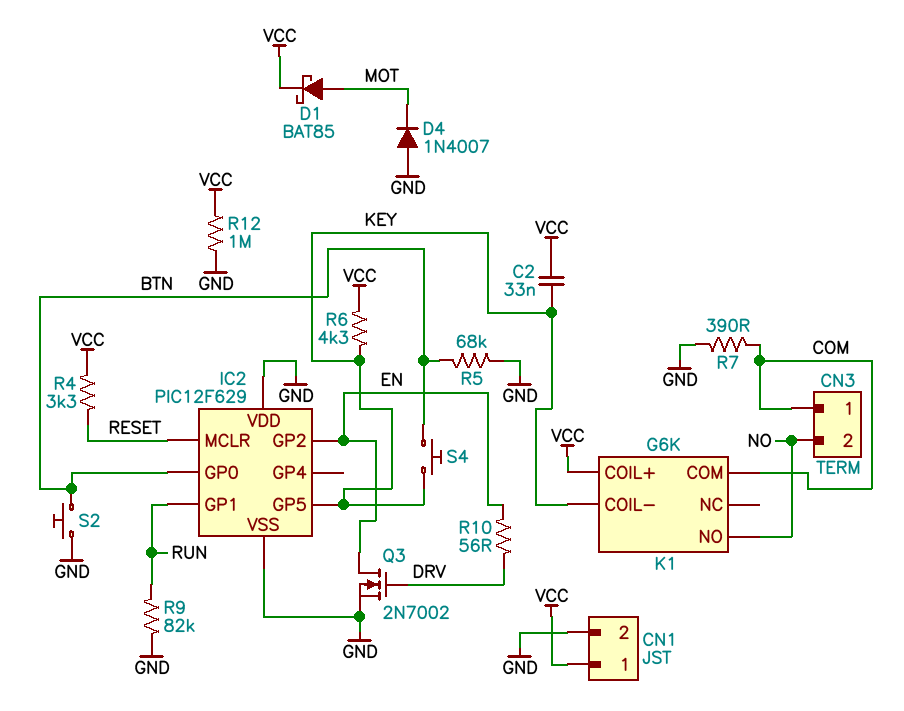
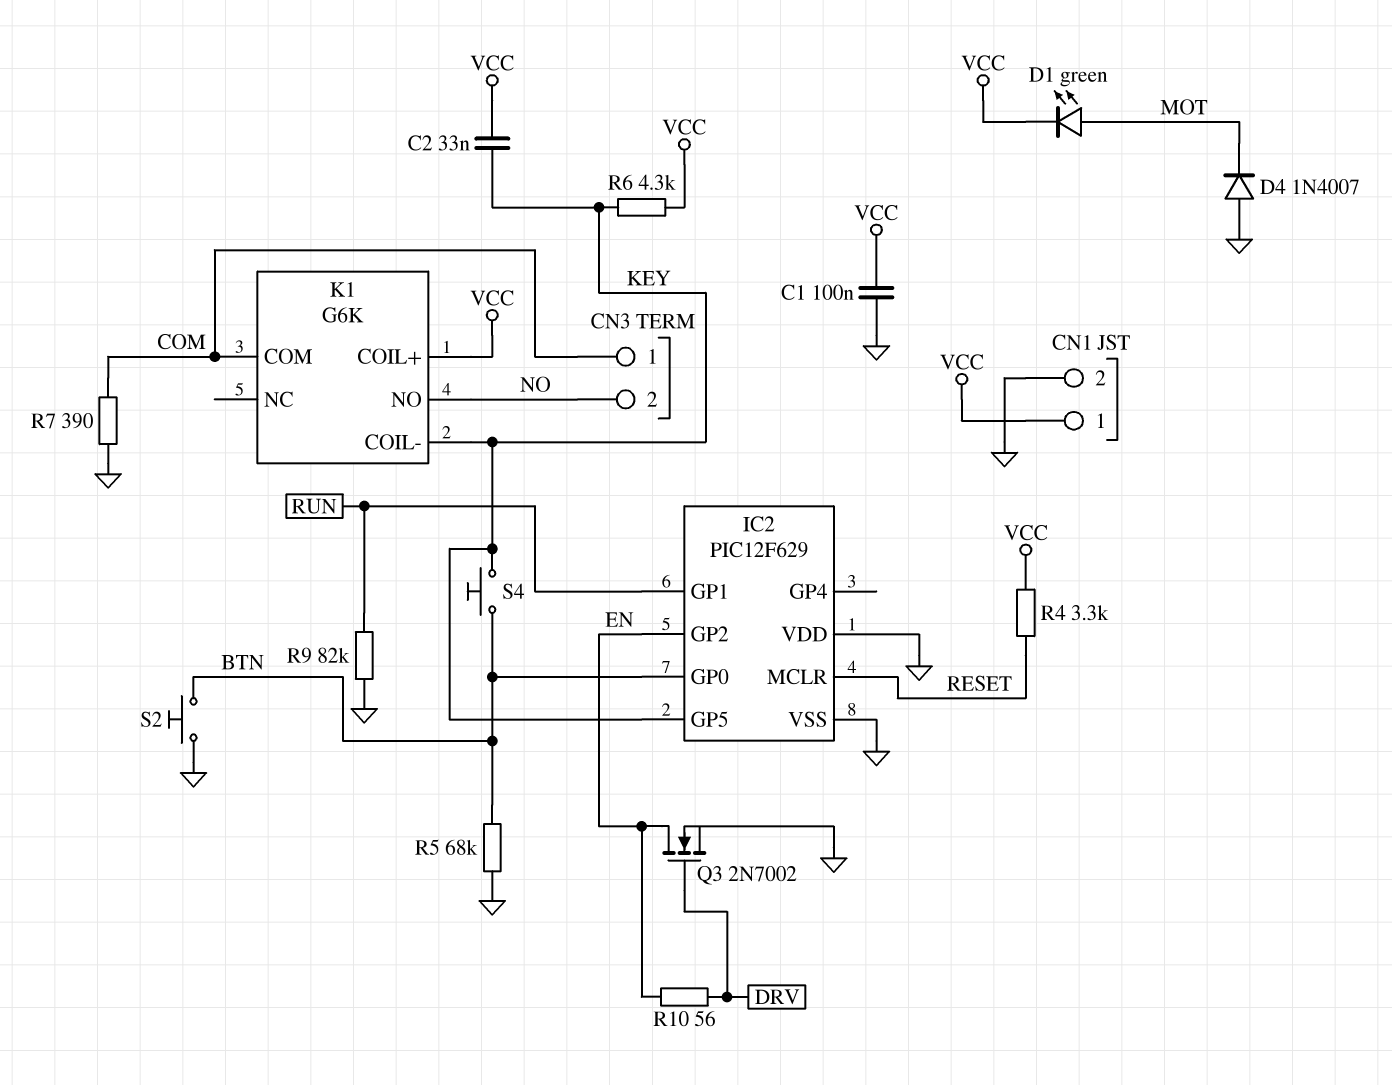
C1: none -> 100nF (GND, VCC)
D1: schottky BAT85 (A MOT, K VCC) -> LED green (A MOT, K VCC)
R12: 1M (GND, VCC) -> none

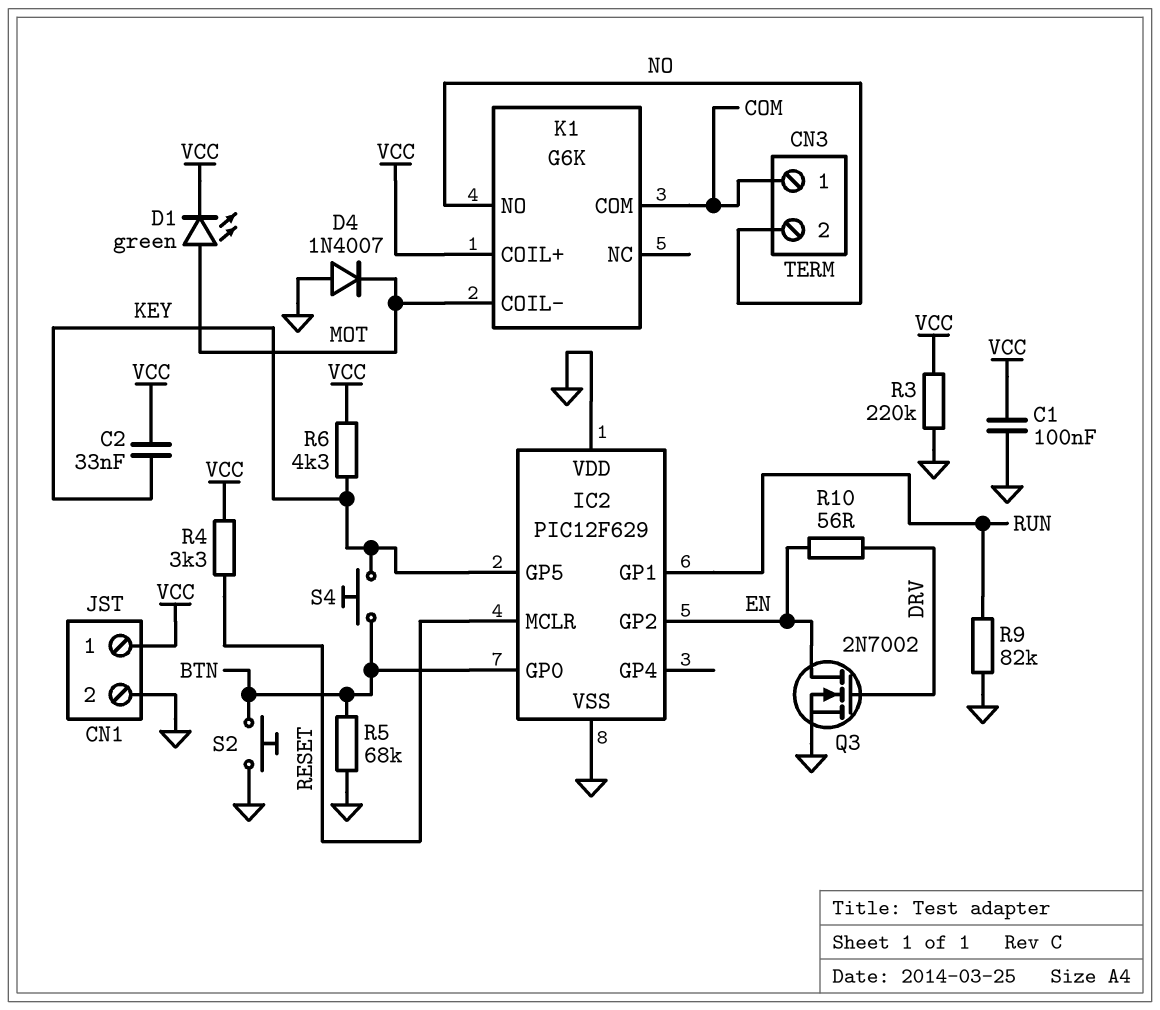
K1 pin COIL-: KEY -> MOT
R3: none -> 220k (GND, VCC)
R7: 390 (COM, GND) -> none

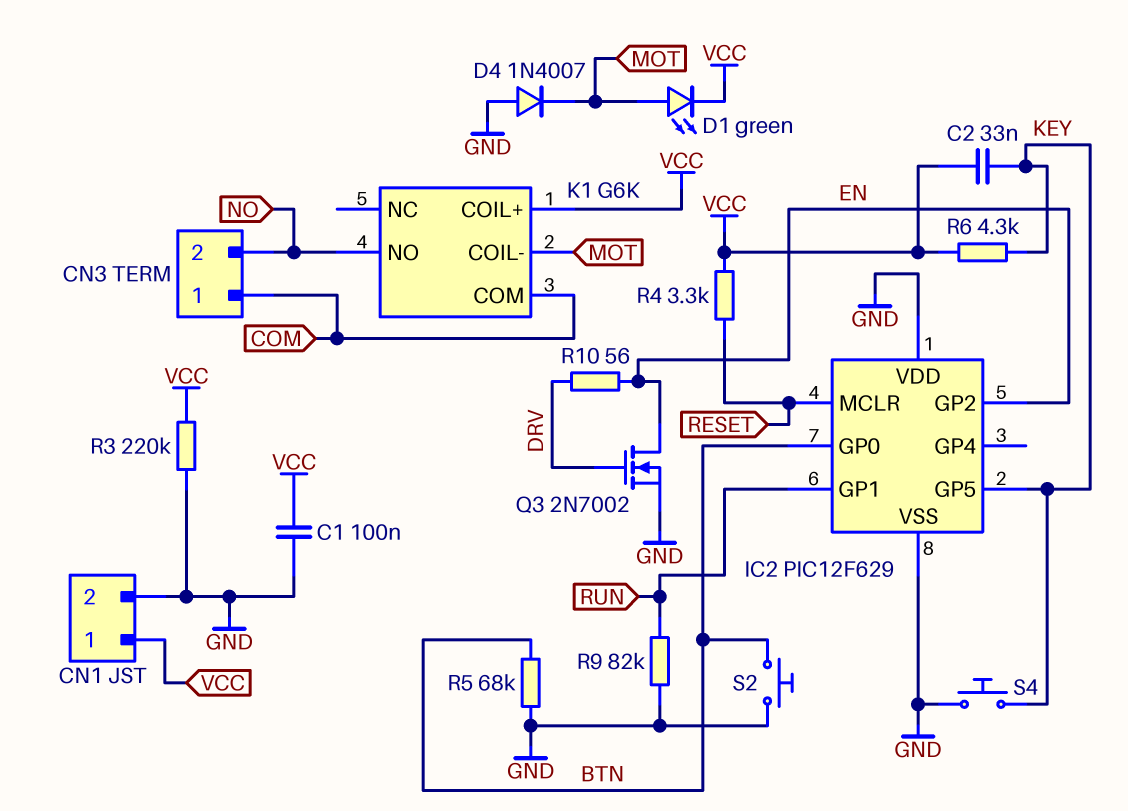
S4: button (BTN, KEY) -> button (GND, KEY)

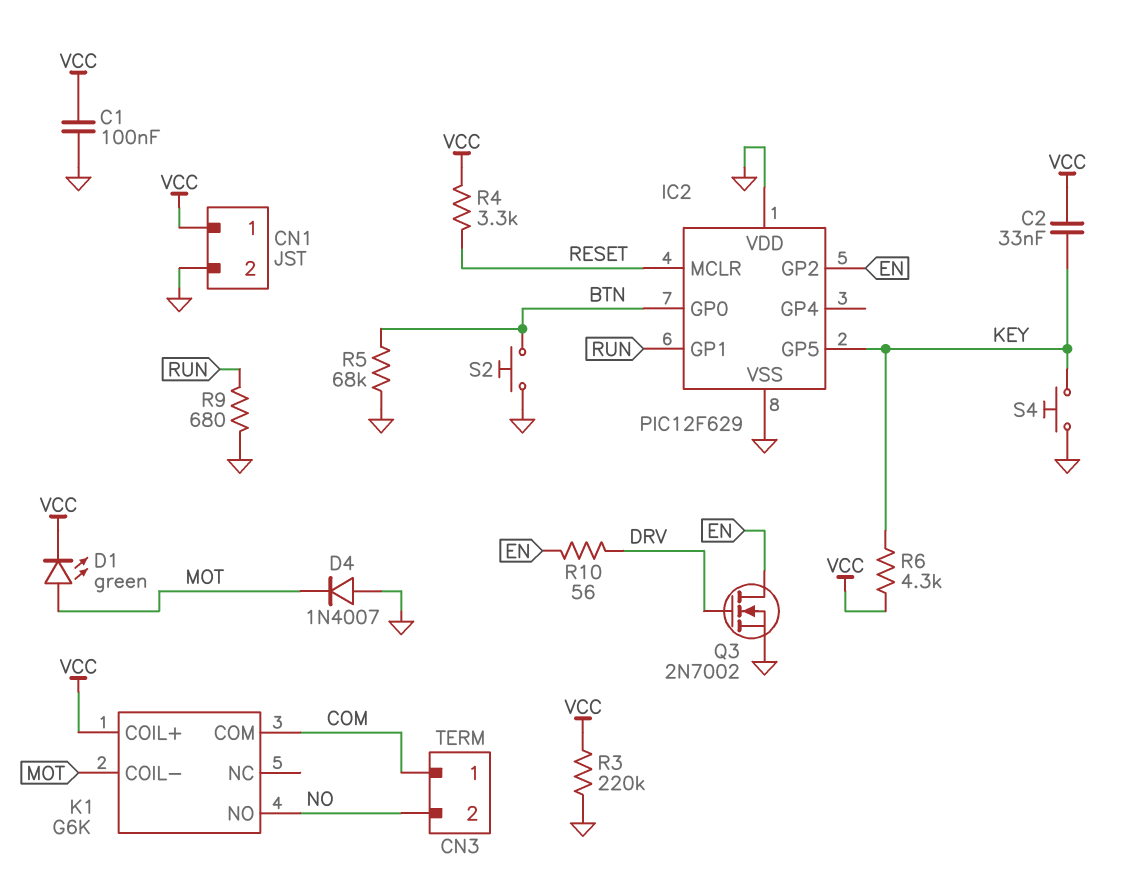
R9: 82k (GND, RUN) -> 680 (GND, RUN)

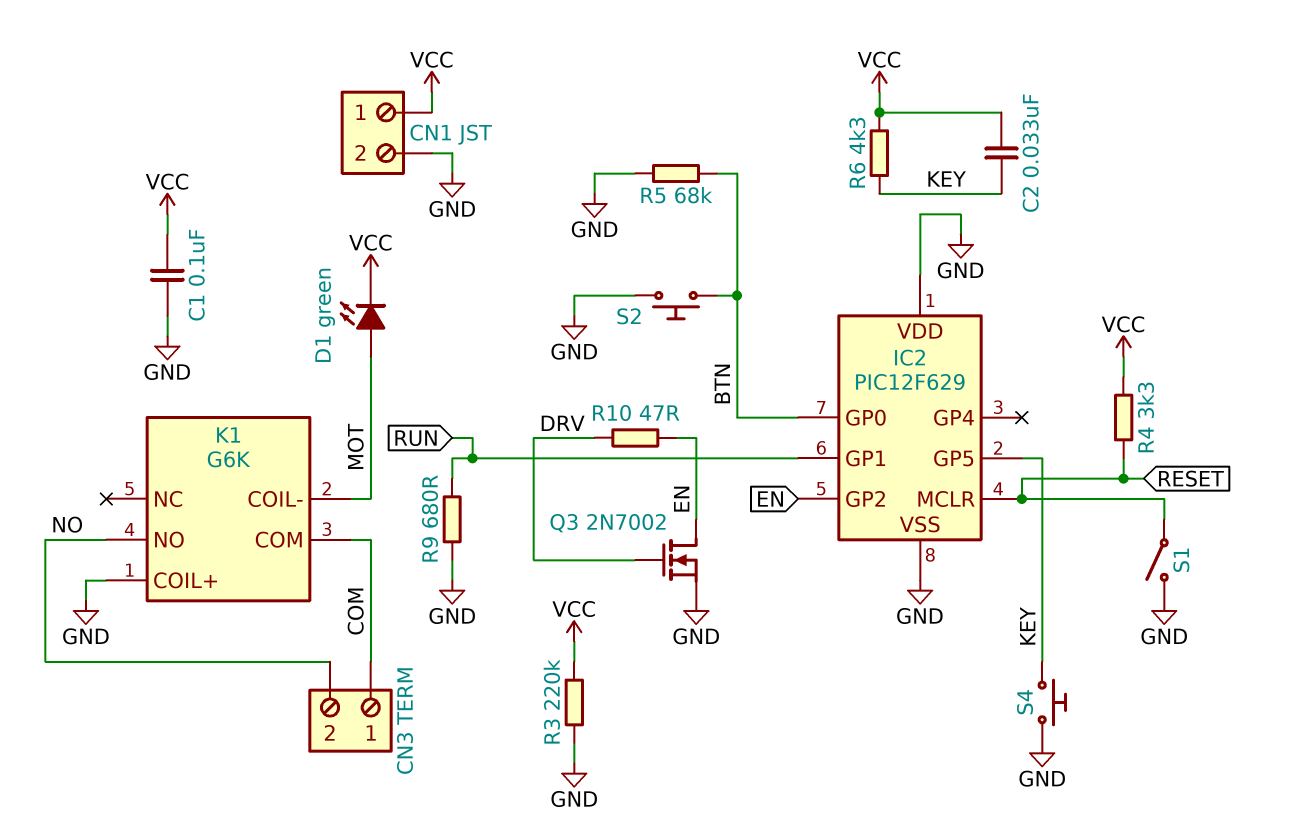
D4: diode 1N4007 (A GND, K MOT) -> none
K1 pin COIL+: VCC -> GND
R10: 56 (DRV, EN) -> 47 (DRV, EN)
S1: none -> switch (GND, RESET)

